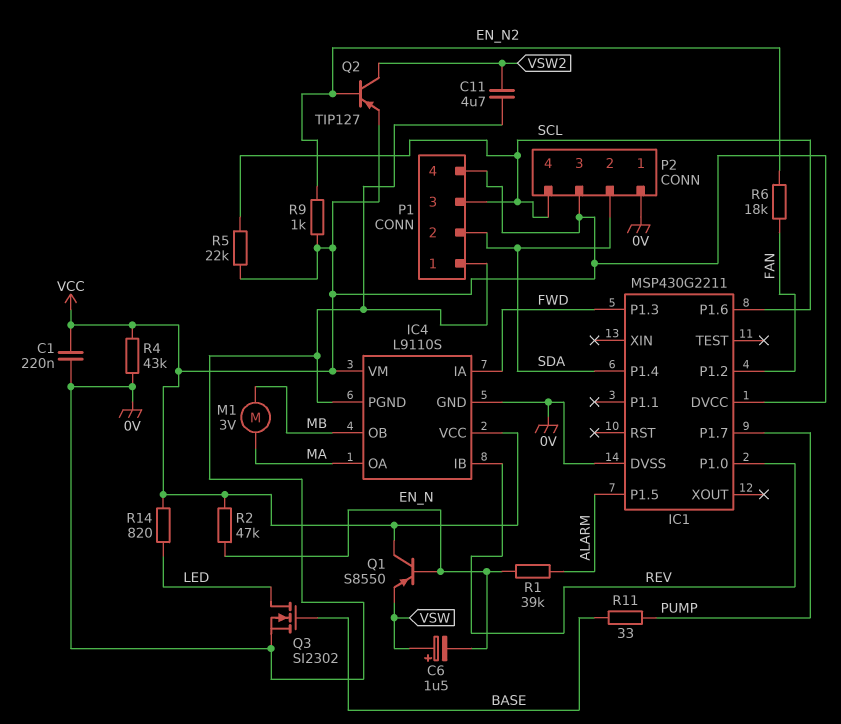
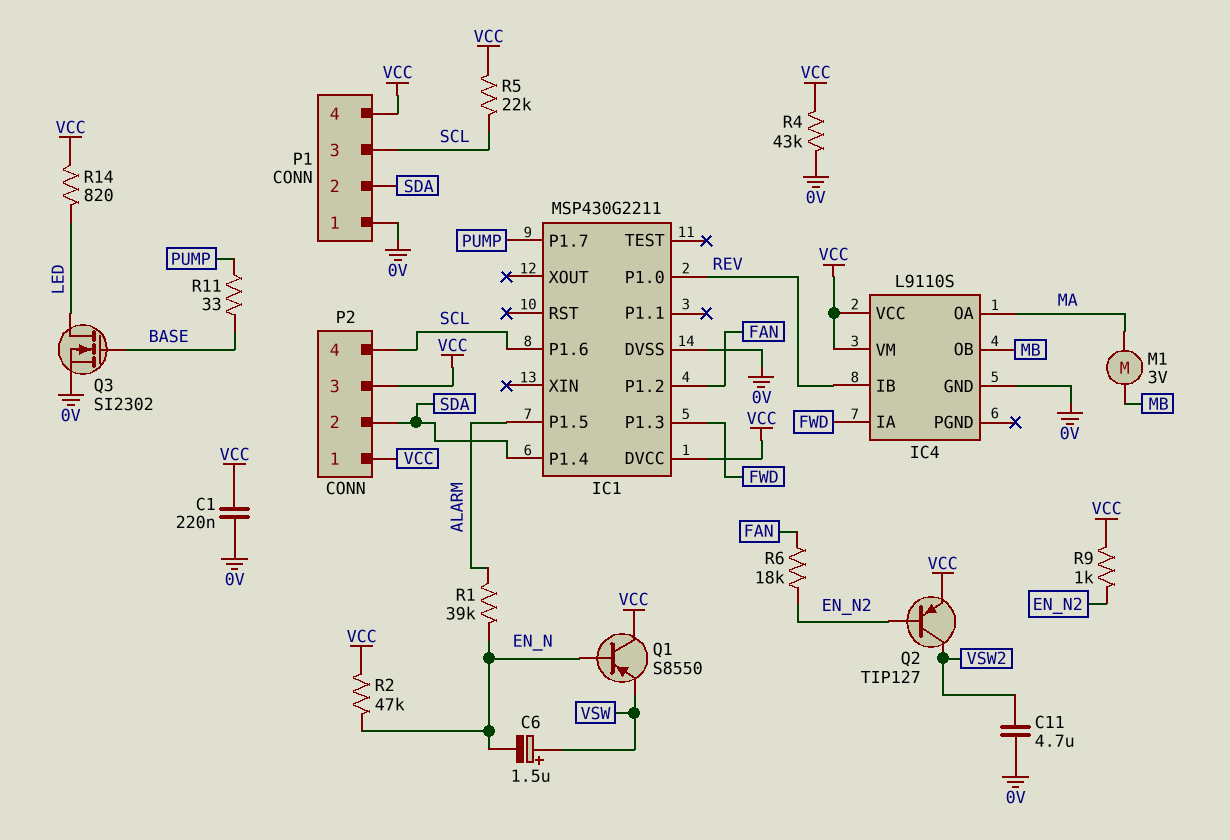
IC4 pin PGND: 0V -> none
P2 pin 1: 0V -> VCC

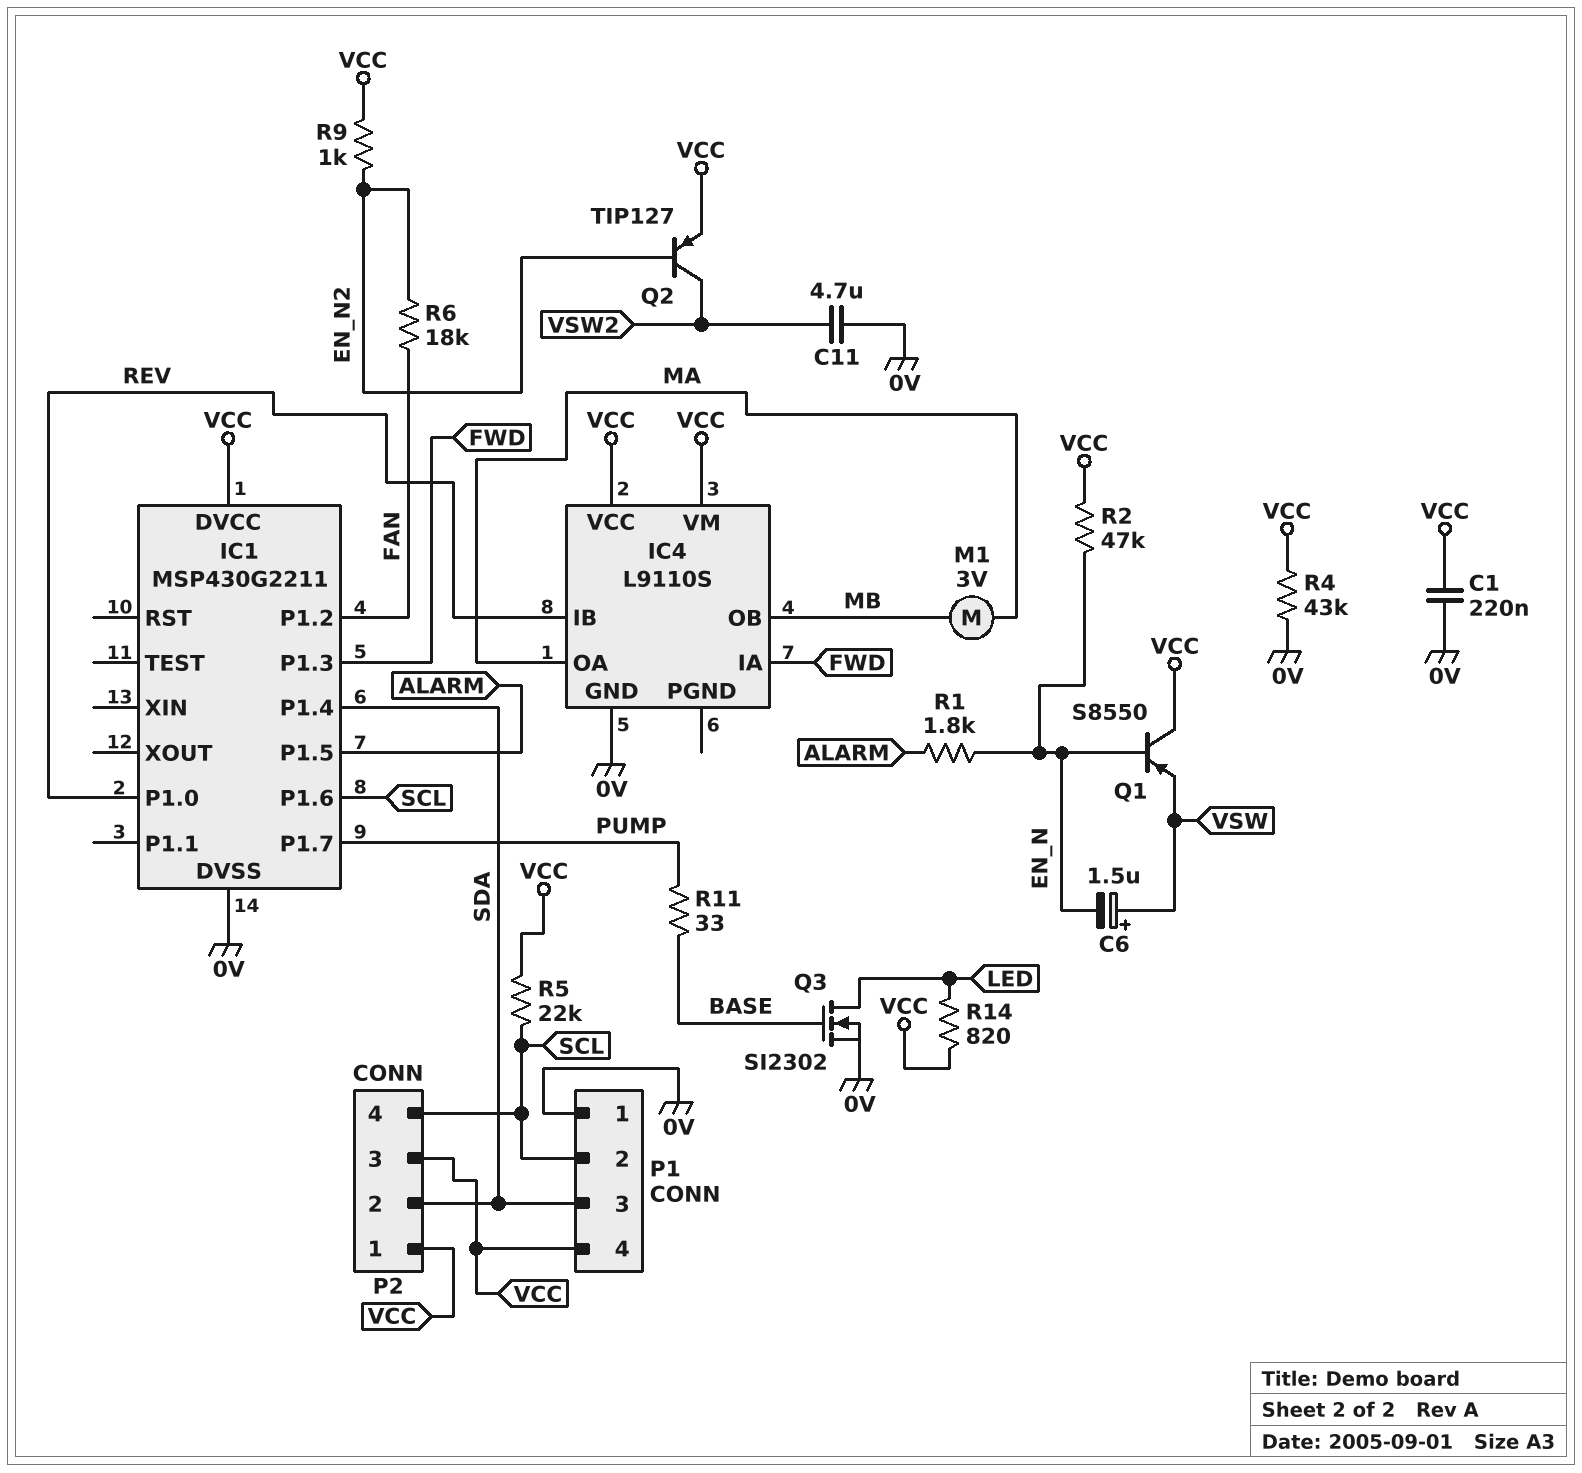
P1 pin 2: SDA -> SCL
P1 pin 3: SCL -> SDA
R1: 39k (ALARM, EN_N) -> 1.8k (ALARM, EN_N)

